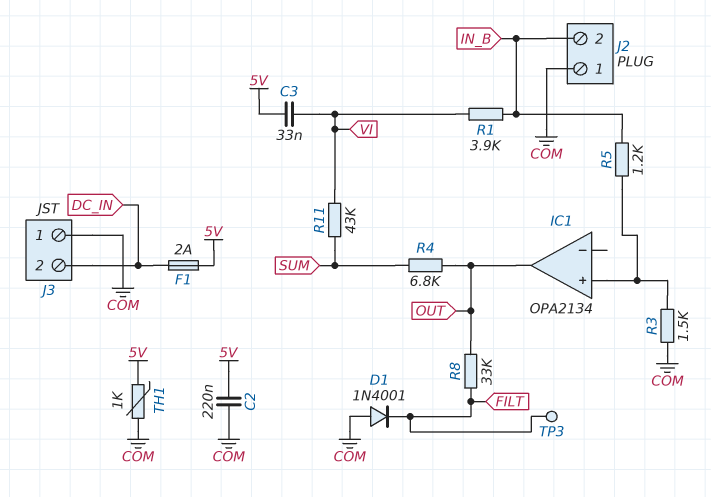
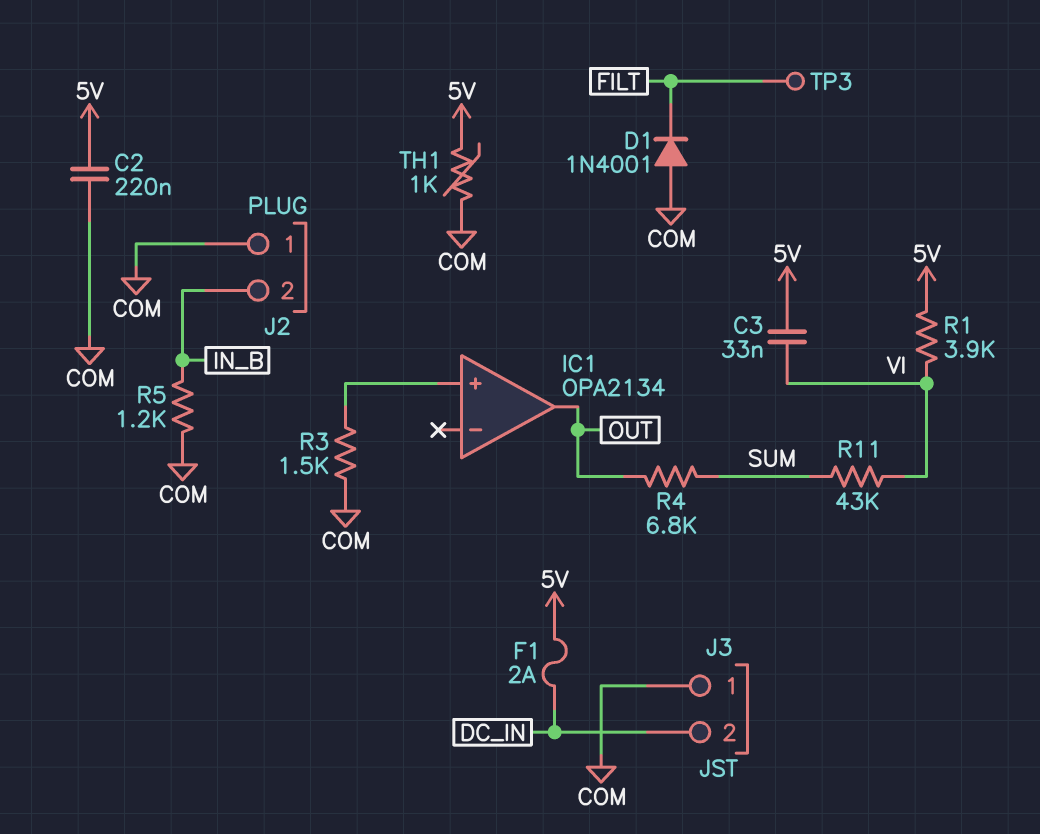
R1: 3.9k (IN_B, VI) -> 3.9k (5V, VI)
R5: 1.2k (IC1/in+, IN_B) -> 1.2k (COM, IN_B)
R8: 33k (FILT, OUT) -> none

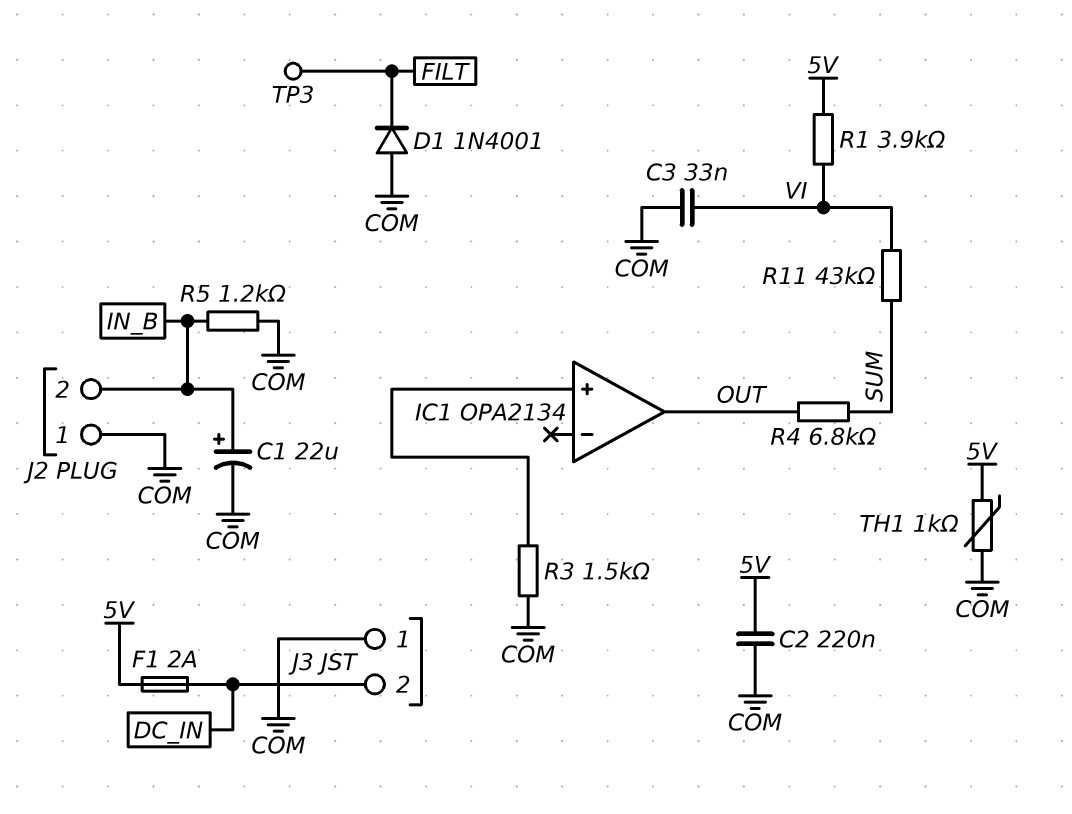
C1: none -> 22uF (plus IN_B, minus COM)
C3: 33nF (5V, VI) -> 33nF (COM, VI)

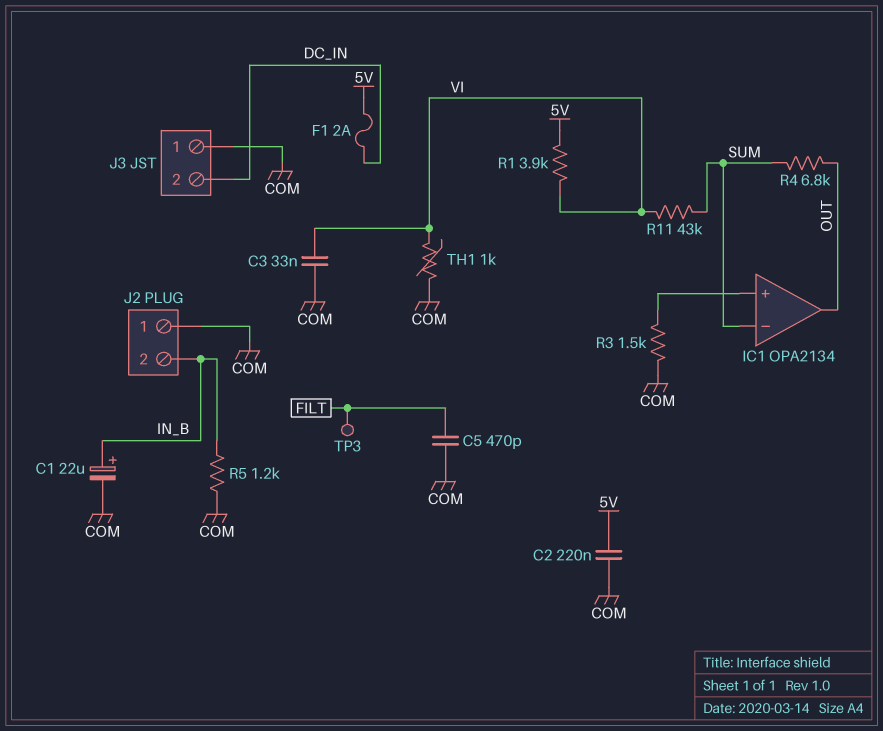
C5: none -> 470pF (COM, FILT)
D1: diode 1N4001 (A COM, K FILT) -> none
IC1 pin in-: none -> SUM
TH1: 1k (5V, COM) -> 1k (COM, VI)

